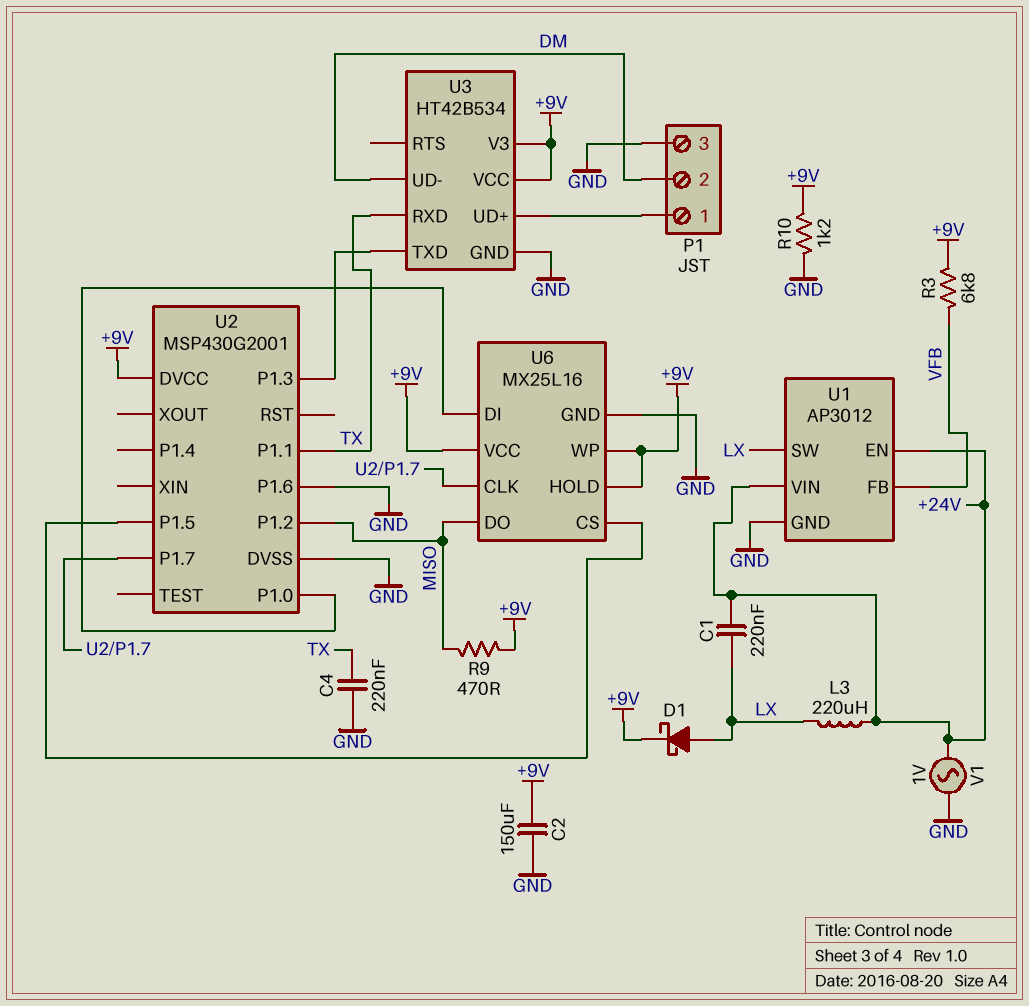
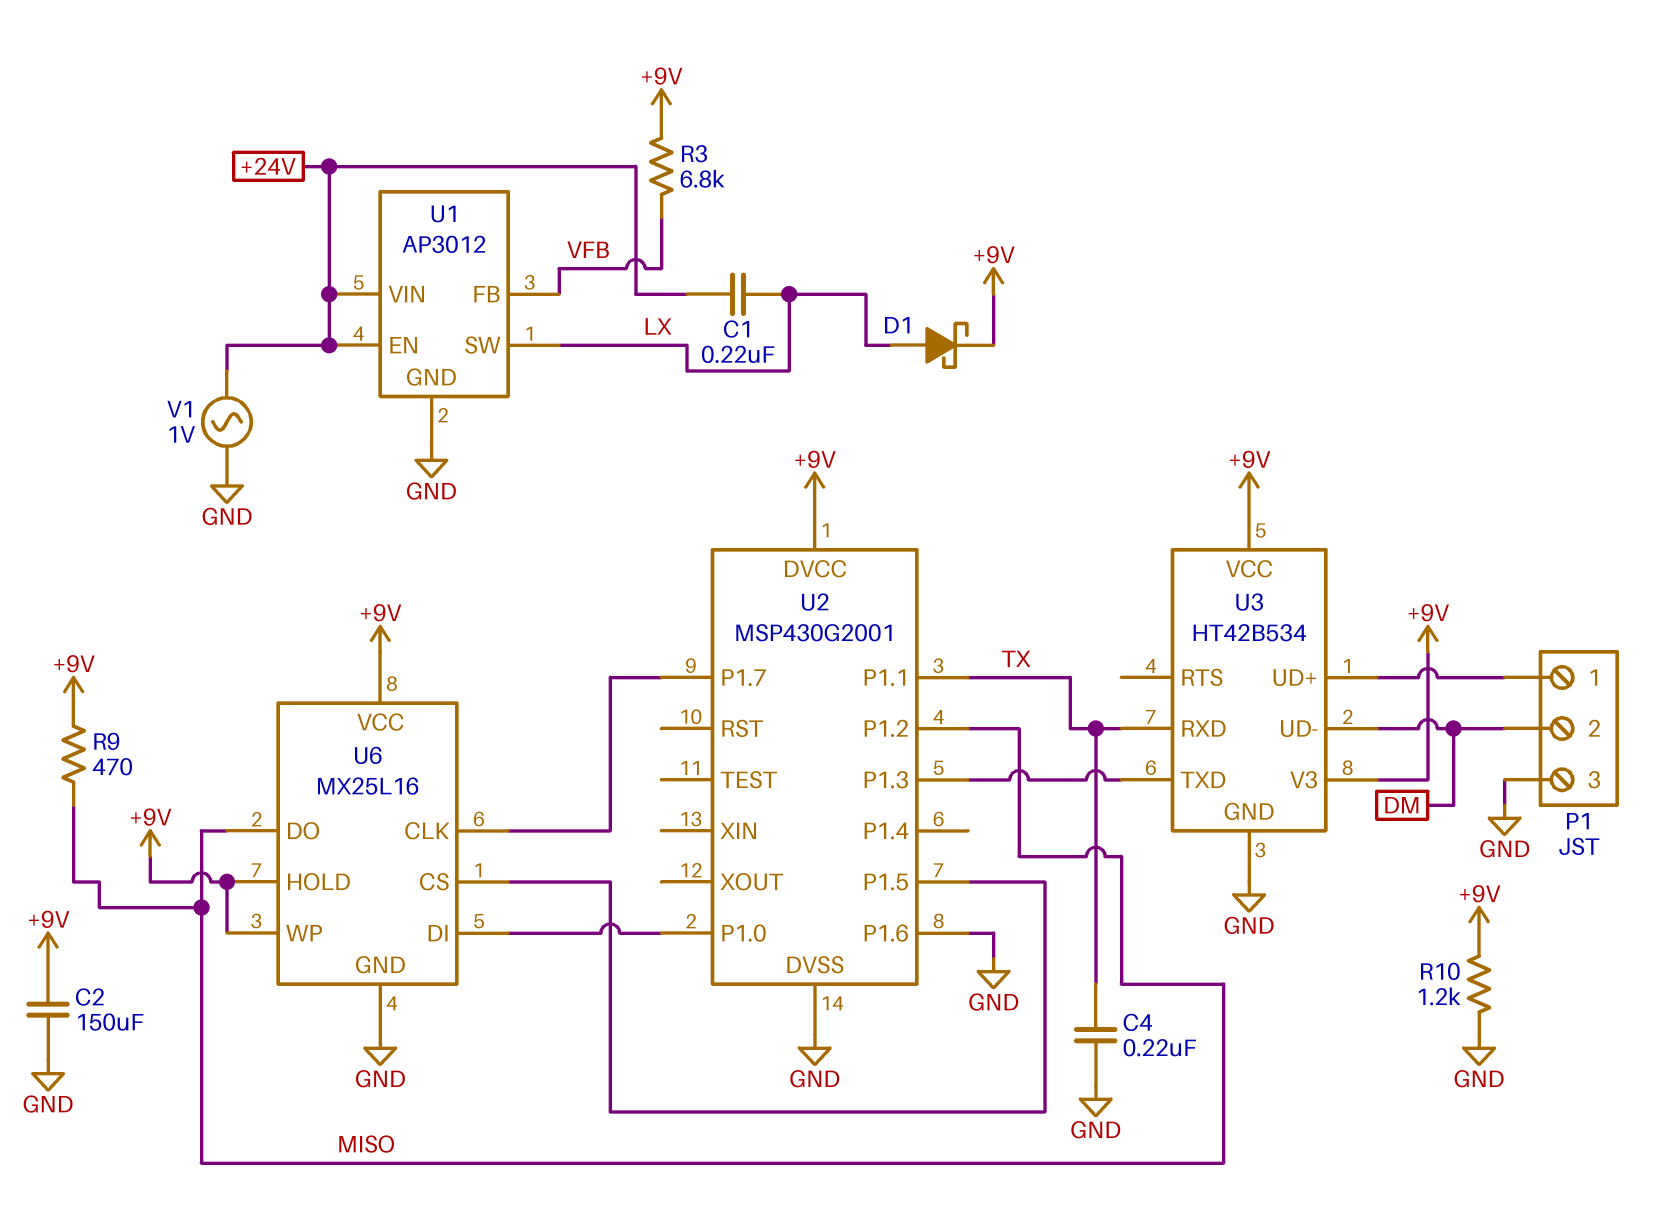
L3: 220uH (+24V, LX) -> none

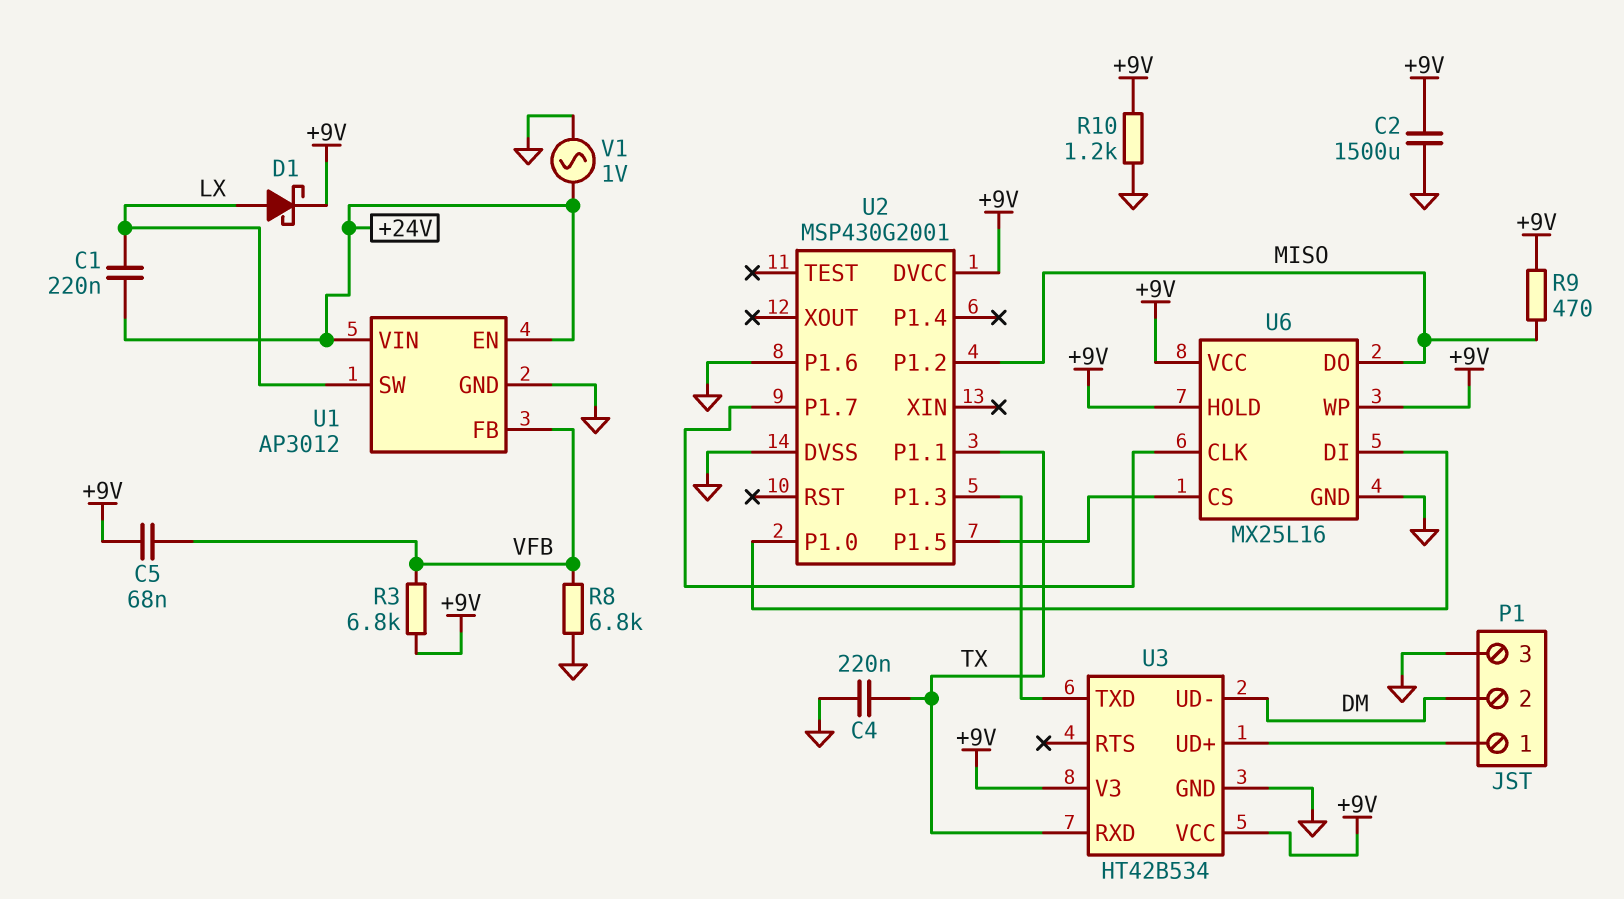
C2: 150uF (+9V, GND) -> 1500uF (+9V, GND)
C5: none -> 68nF (+9V, VFB)
R8: none -> 6.8k (GND, VFB)

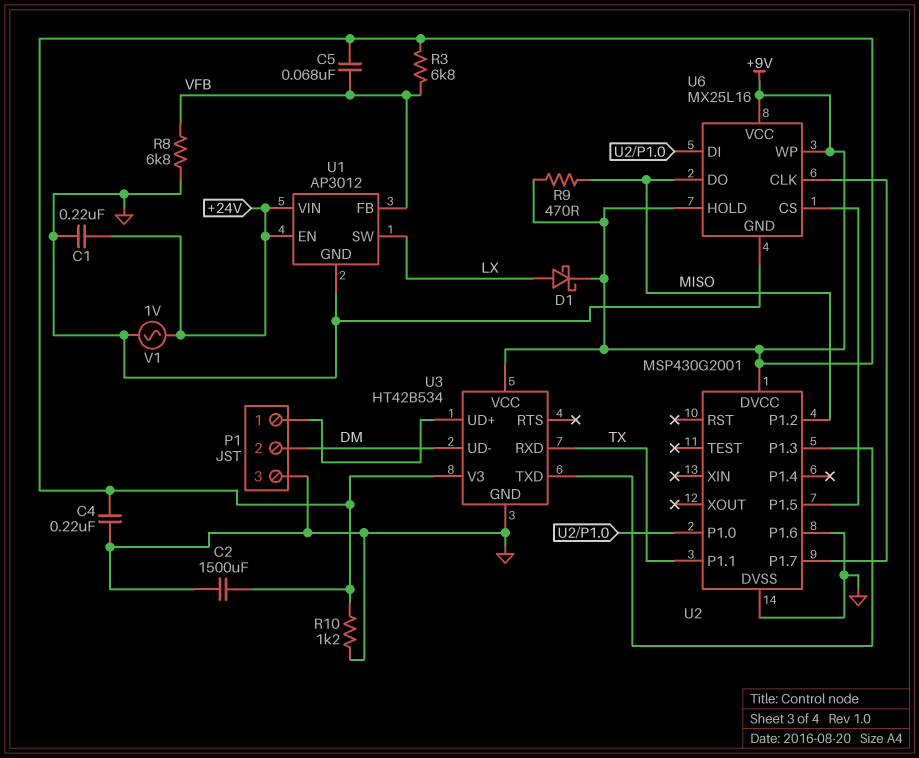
C1: 220nF (+24V, LX) -> 220nF (+24V, GND)
C4: 220nF (GND, TX) -> 220nF (+9V, GND)

